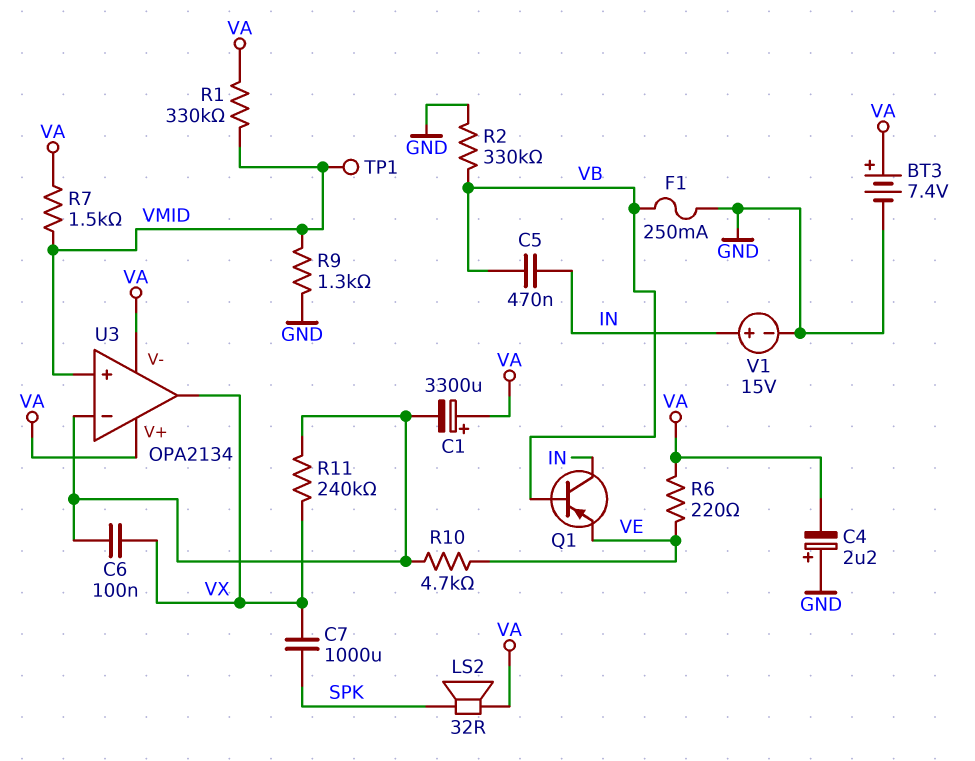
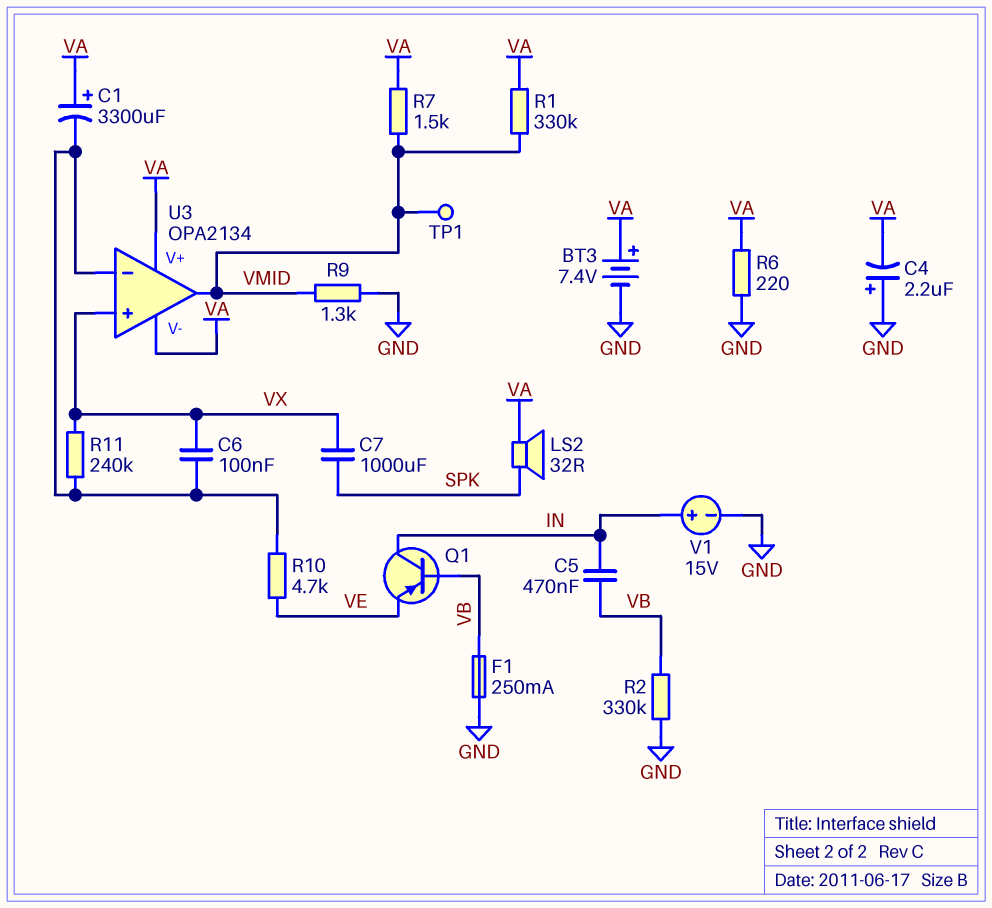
R6: 220 (VA, VE) -> 220 (GND, VA)
U3 pin in+: VMID -> VX
U3 pin out: VX -> VMID

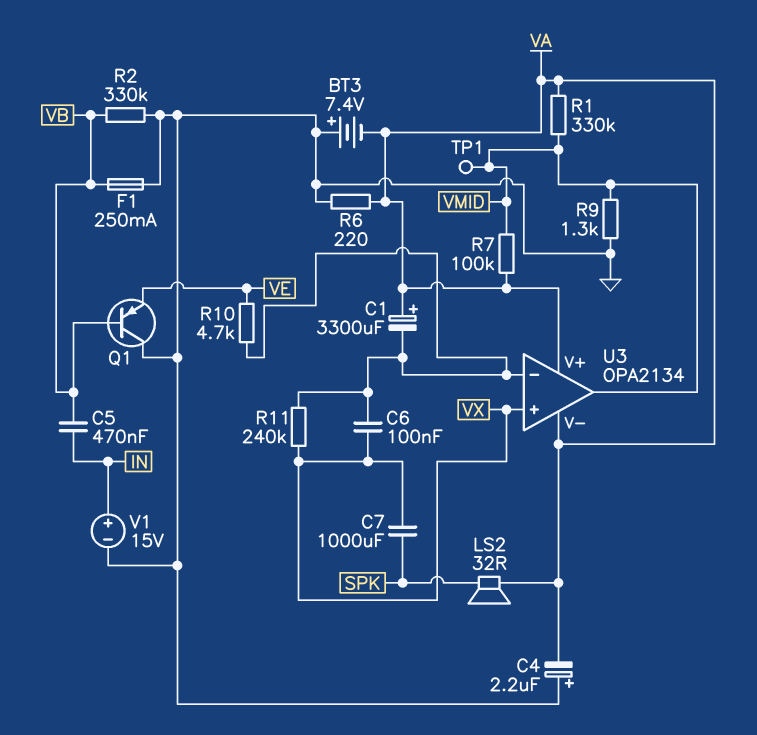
BT3: 7.4V (plus VA, minus GND) -> 7.4V (plus GND, minus VA)
Q1: PNP (B VB, C IN, E VE) -> PNP (B VB, C GND, E VE)
R7: 1.5k (VA, VMID) -> 100k (VA, VMID)

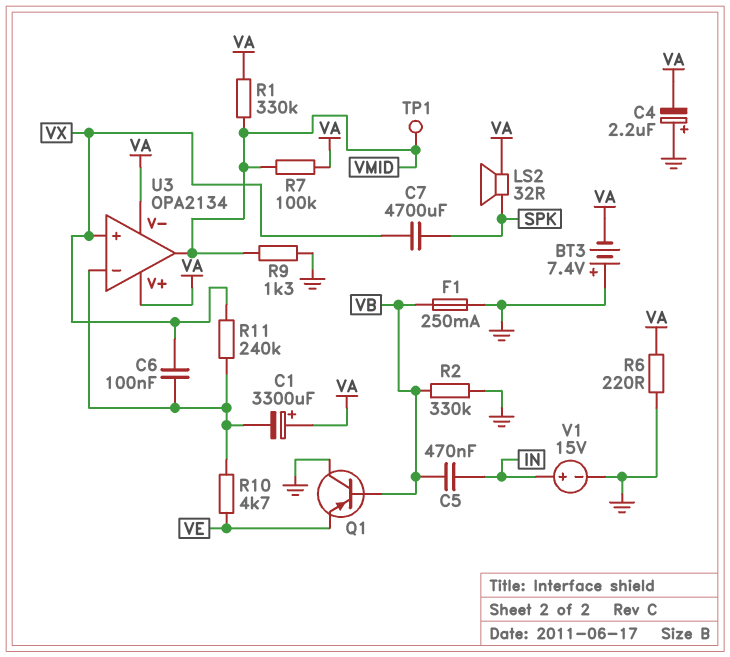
C7: 1000uF (SPK, VX) -> 4700uF (SPK, VX)

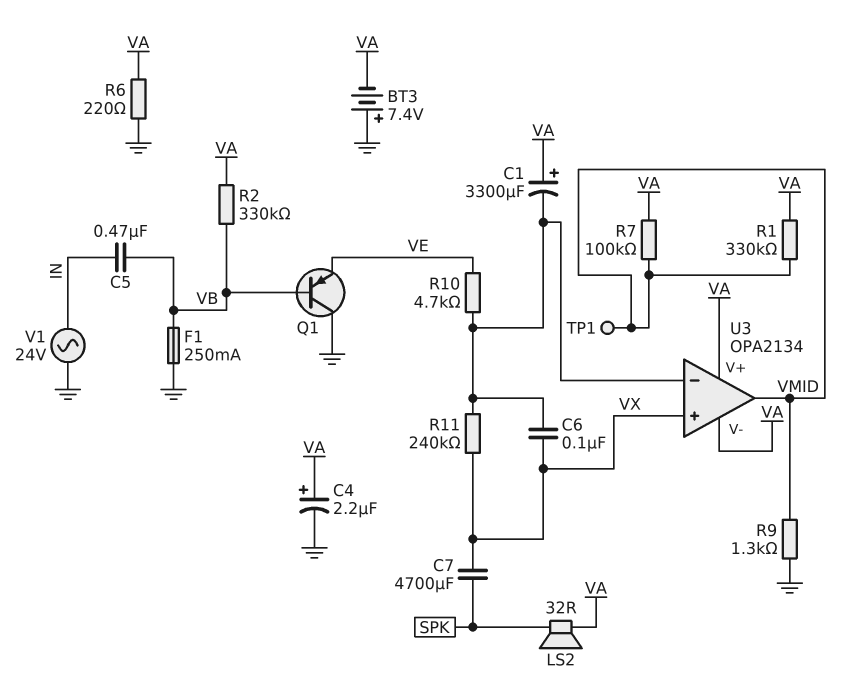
C4: 2.2uF (plus GND, minus VA) -> 2.2uF (plus VA, minus GND)
R2: 330k (GND, VB) -> 330k (VA, VB)
V1: 15V (plus IN, minus GND) -> AC 24V (GND, IN)

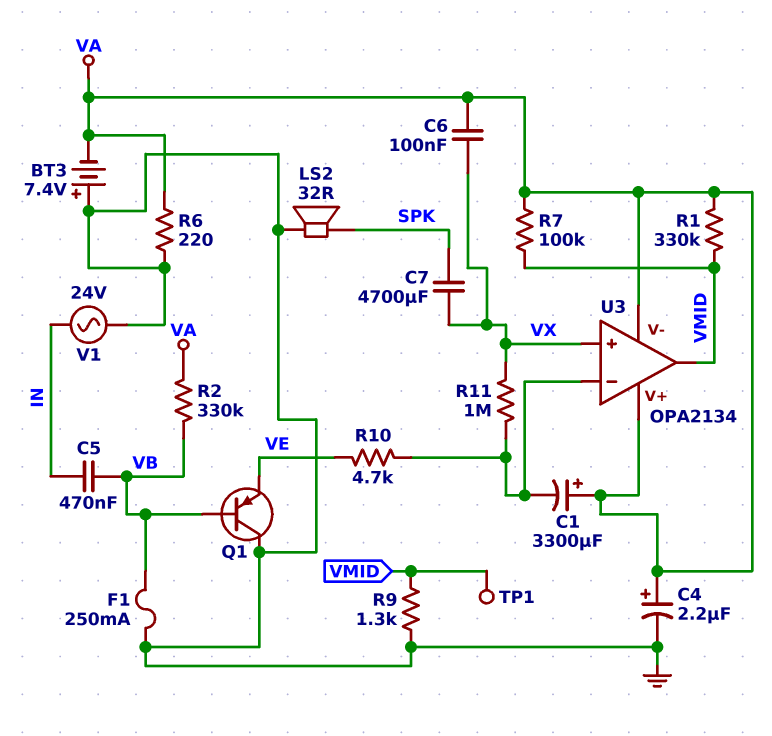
C6: 100nF (U3/in-, VX) -> 100nF (VA, VX)
LS2: speaker 32R (SPK, VA) -> speaker 32R (GND, SPK)
R11: 240k (U3/in-, VX) -> 1M (U3/in-, VX)

